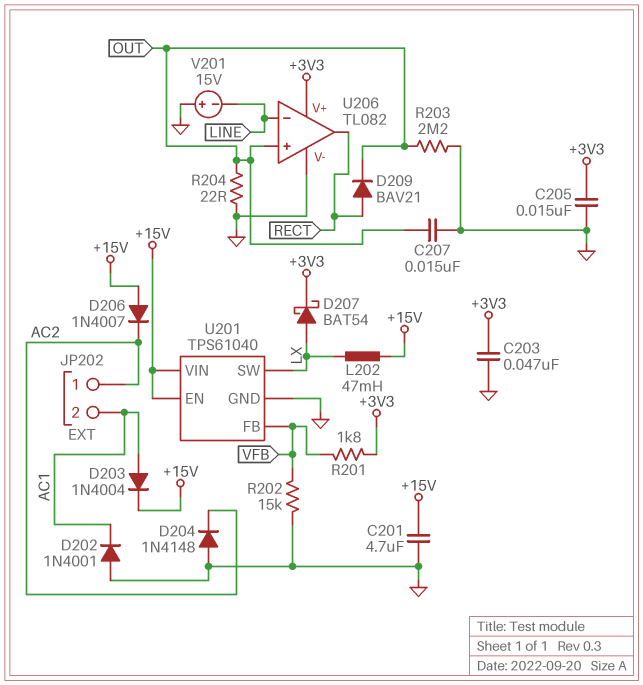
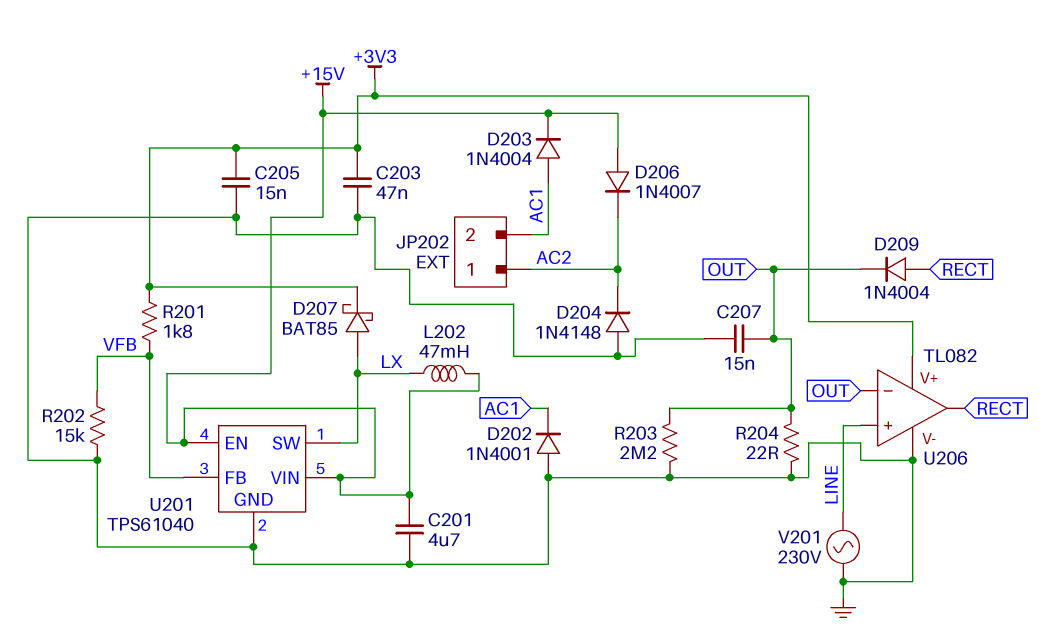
D207: schottky BAT54 (A LX, K +3V3) -> schottky BAT85 (A LX, K +3V3)
D209: diode BAV21 (A RECT, K OUT) -> diode 1N4004 (A RECT, K OUT)
U206 pin in+: OUT -> LINE
U206 pin in-: LINE -> OUT
V201: 15V (plus GND, minus LINE) -> AC 230V (GND, LINE)

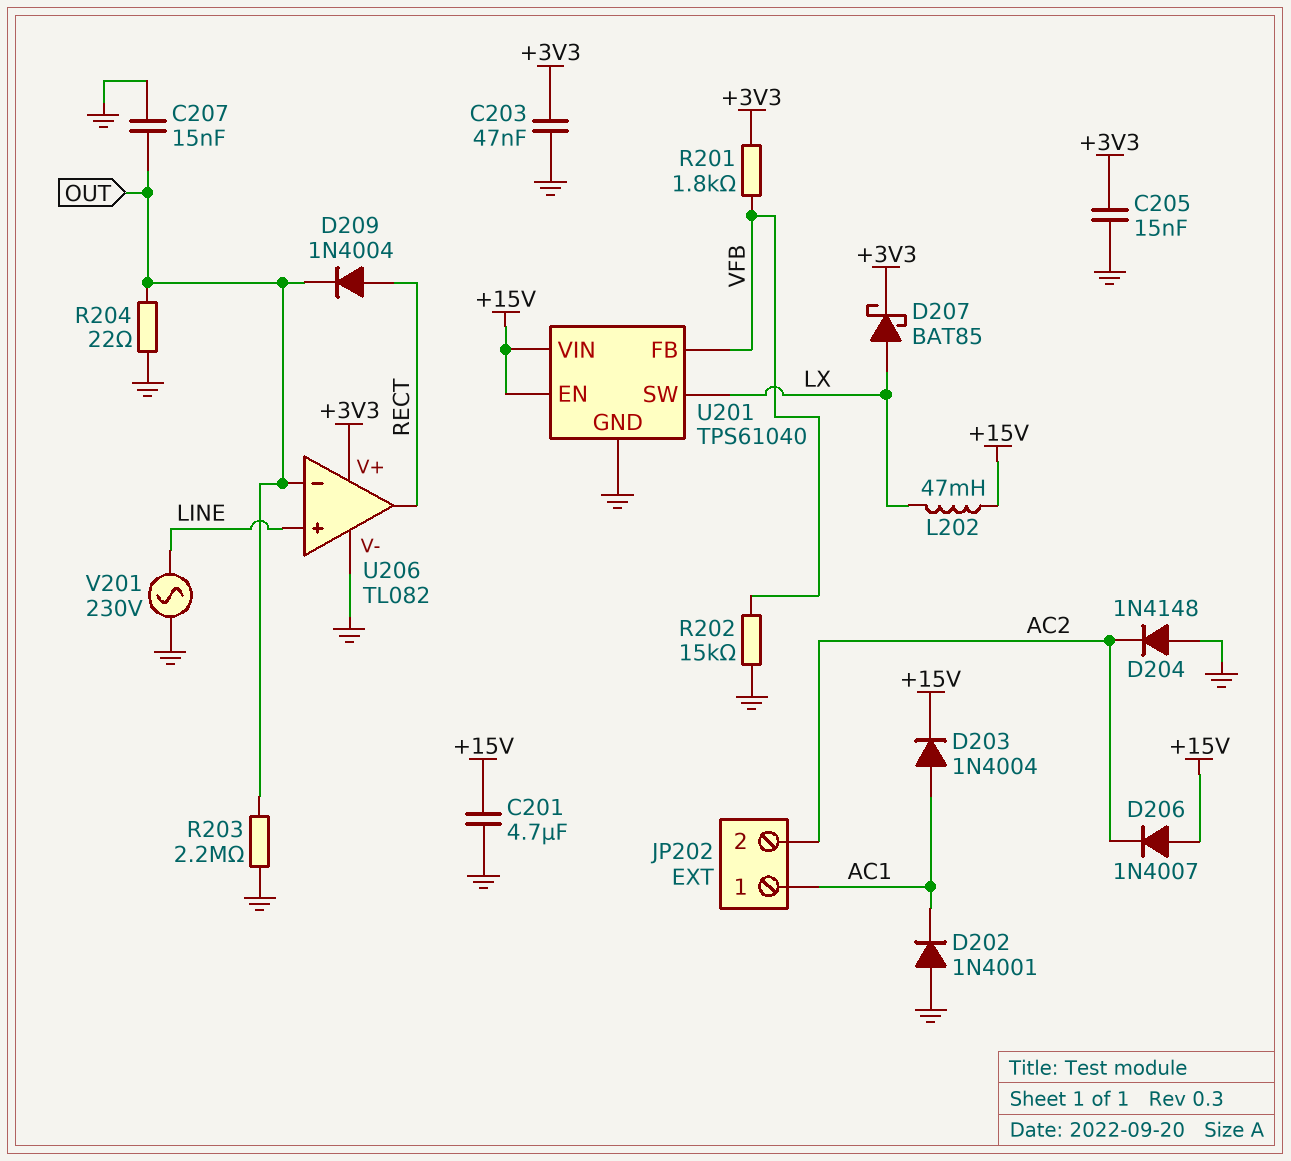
JP202 pin 1: AC2 -> AC1
JP202 pin 2: AC1 -> AC2

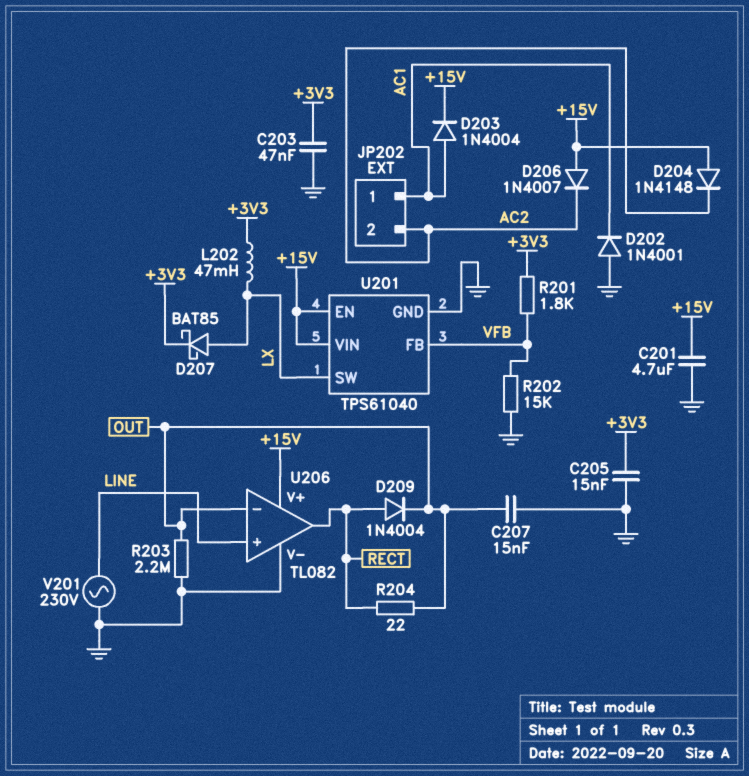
D204: diode 1N4148 (A GND, K AC2) -> diode 1N4148 (A +15V, K AC2)
L202: 47mH (+15V, LX) -> 47mH (+3V3, LX)
R204: 22 (GND, OUT) -> 22 (OUT, RECT)
U206 pin V+: +3V3 -> +15V

